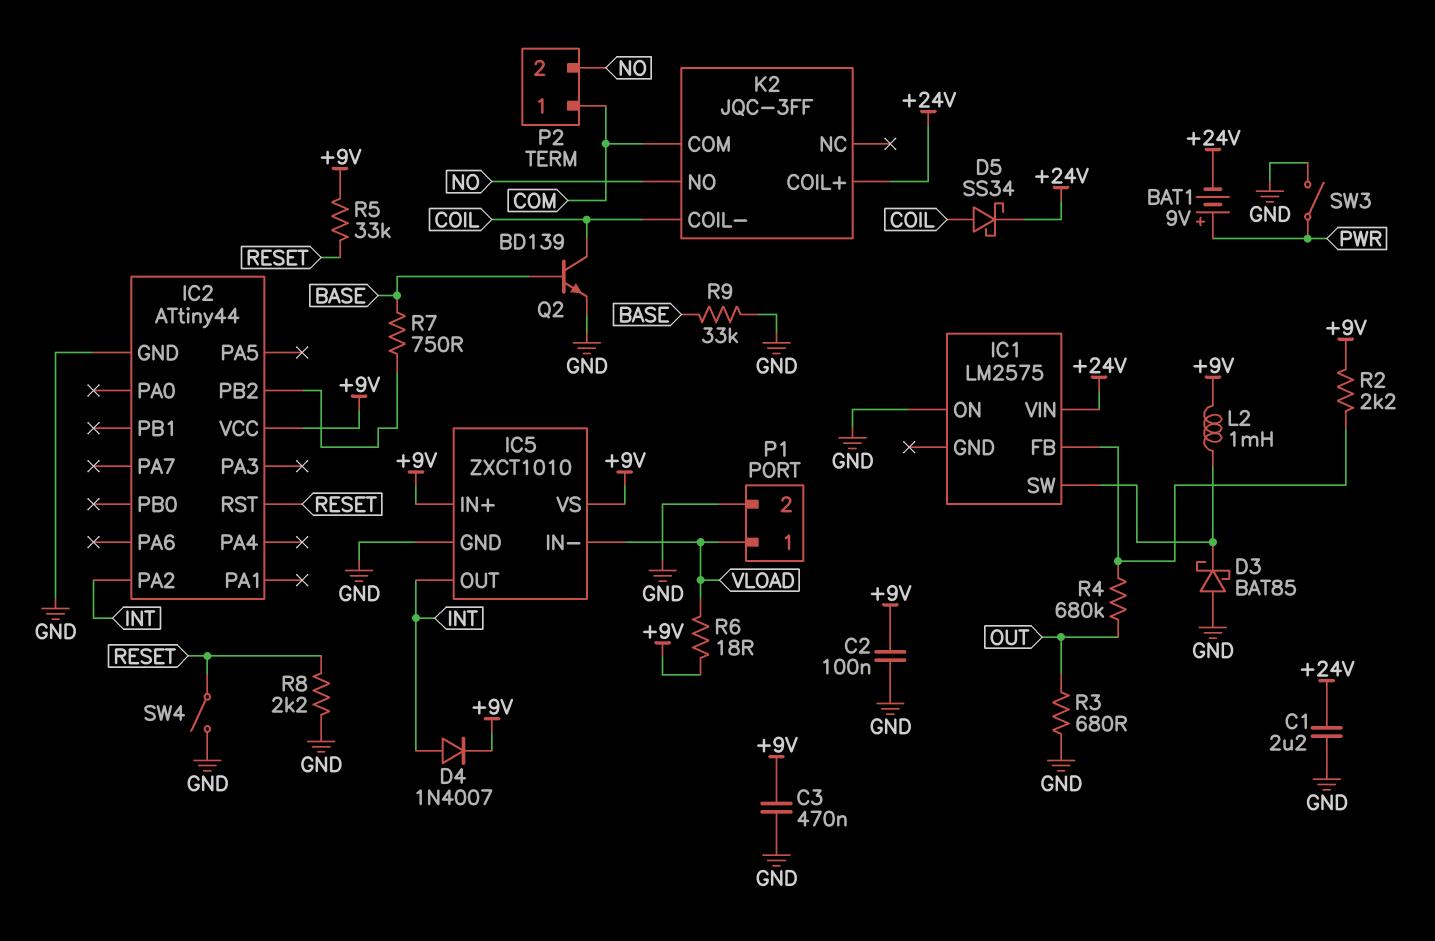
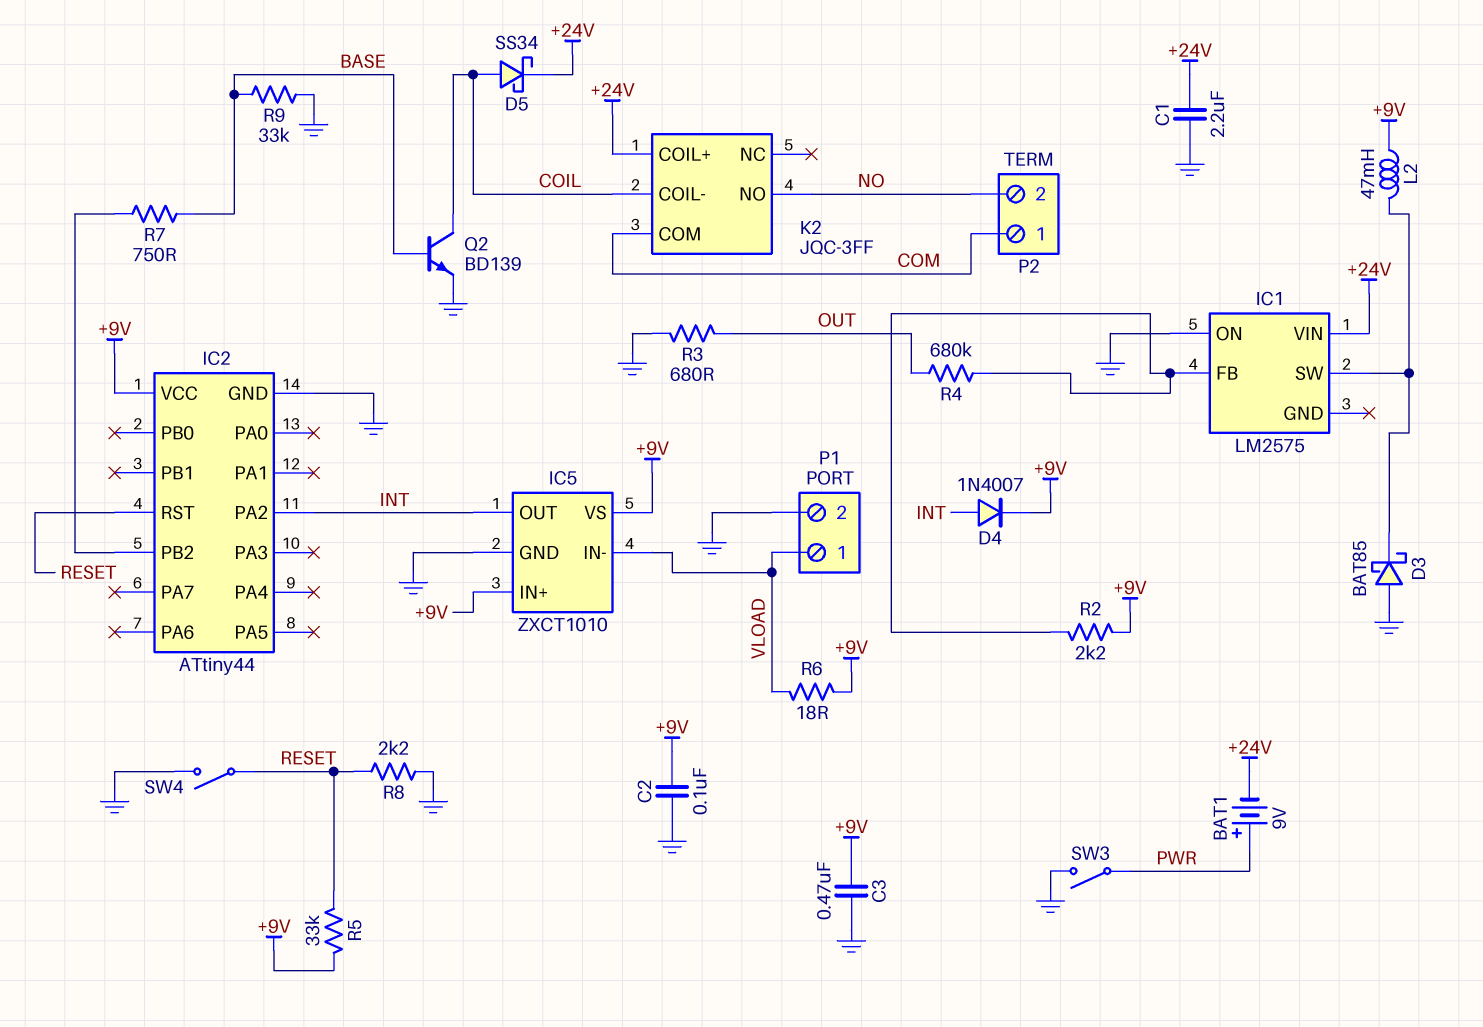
L2: 1mH (+9V, IC1/SW) -> 47mH (+9V, IC1/SW)

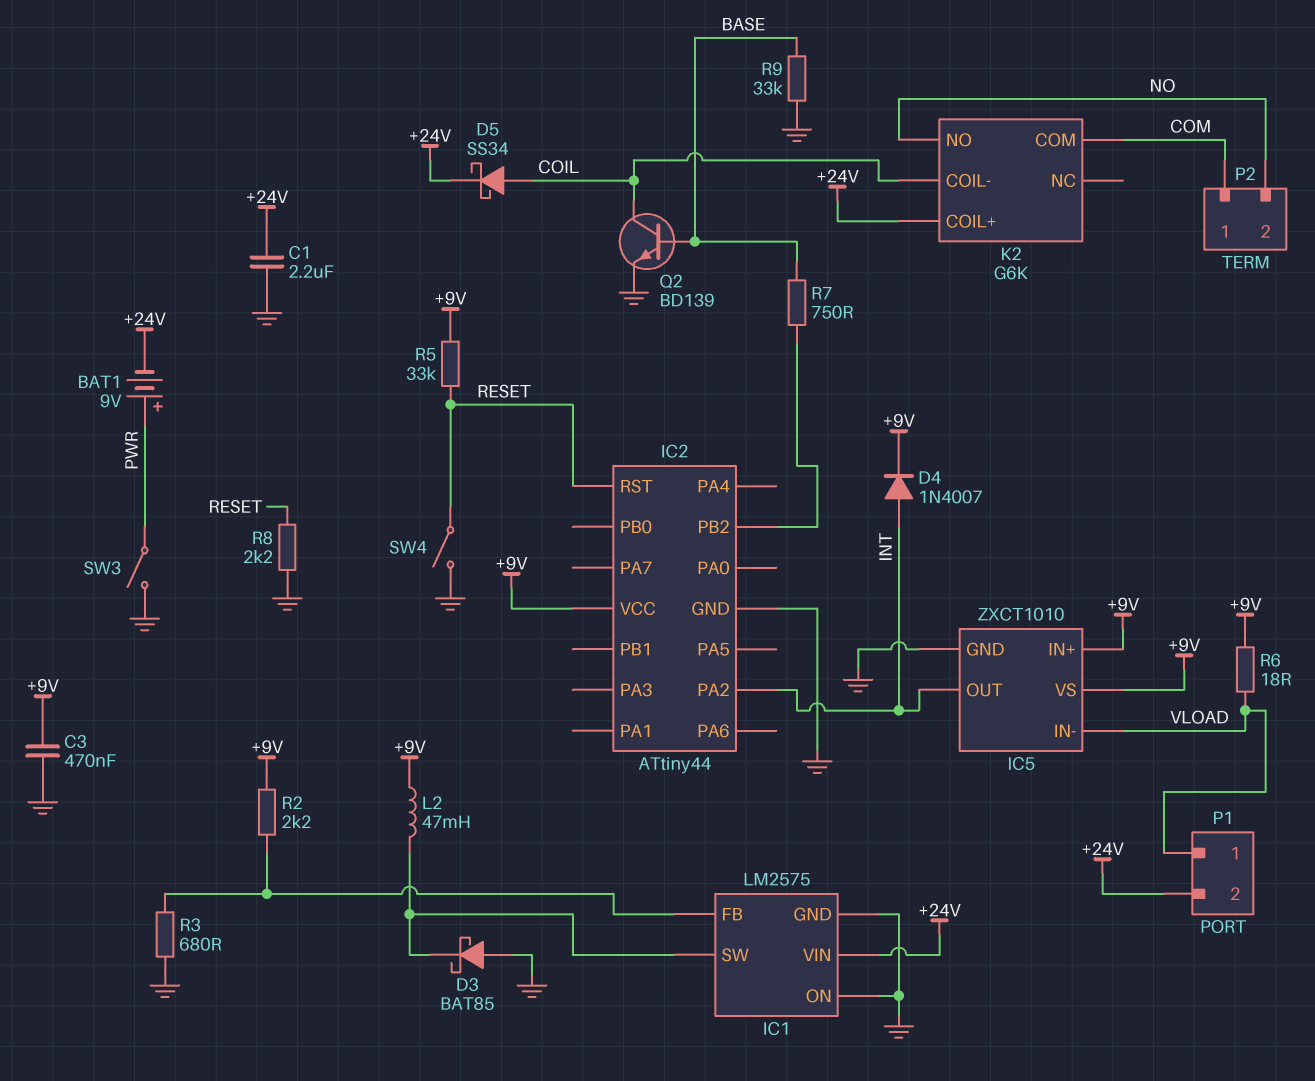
C2: 100nF (+9V, GND) -> none
IC1 pin GND: none -> GND
K2: JQC-3FF -> G6K
P1 pin 2: GND -> +24V
R3: 680 (GND, OUT) -> 680 (GND, IC1/FB)
R4: 680k (IC1/FB, OUT) -> none

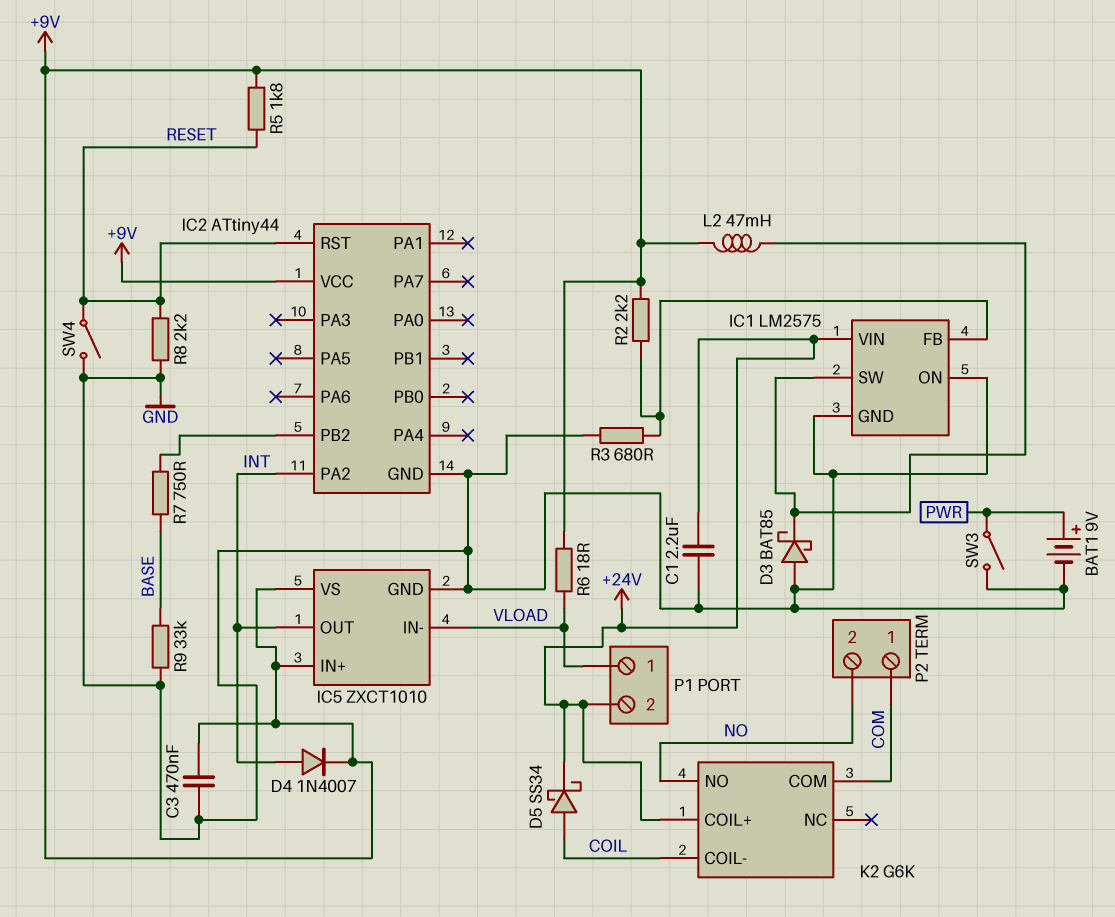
BAT1: 9V (plus PWR, minus +24V) -> 9V (plus PWR, minus GND)
Q2: NPN BD139 (B BASE, C COIL, E GND) -> none
R5: 33k (+9V, RESET) -> 1.8k (+9V, RESET)

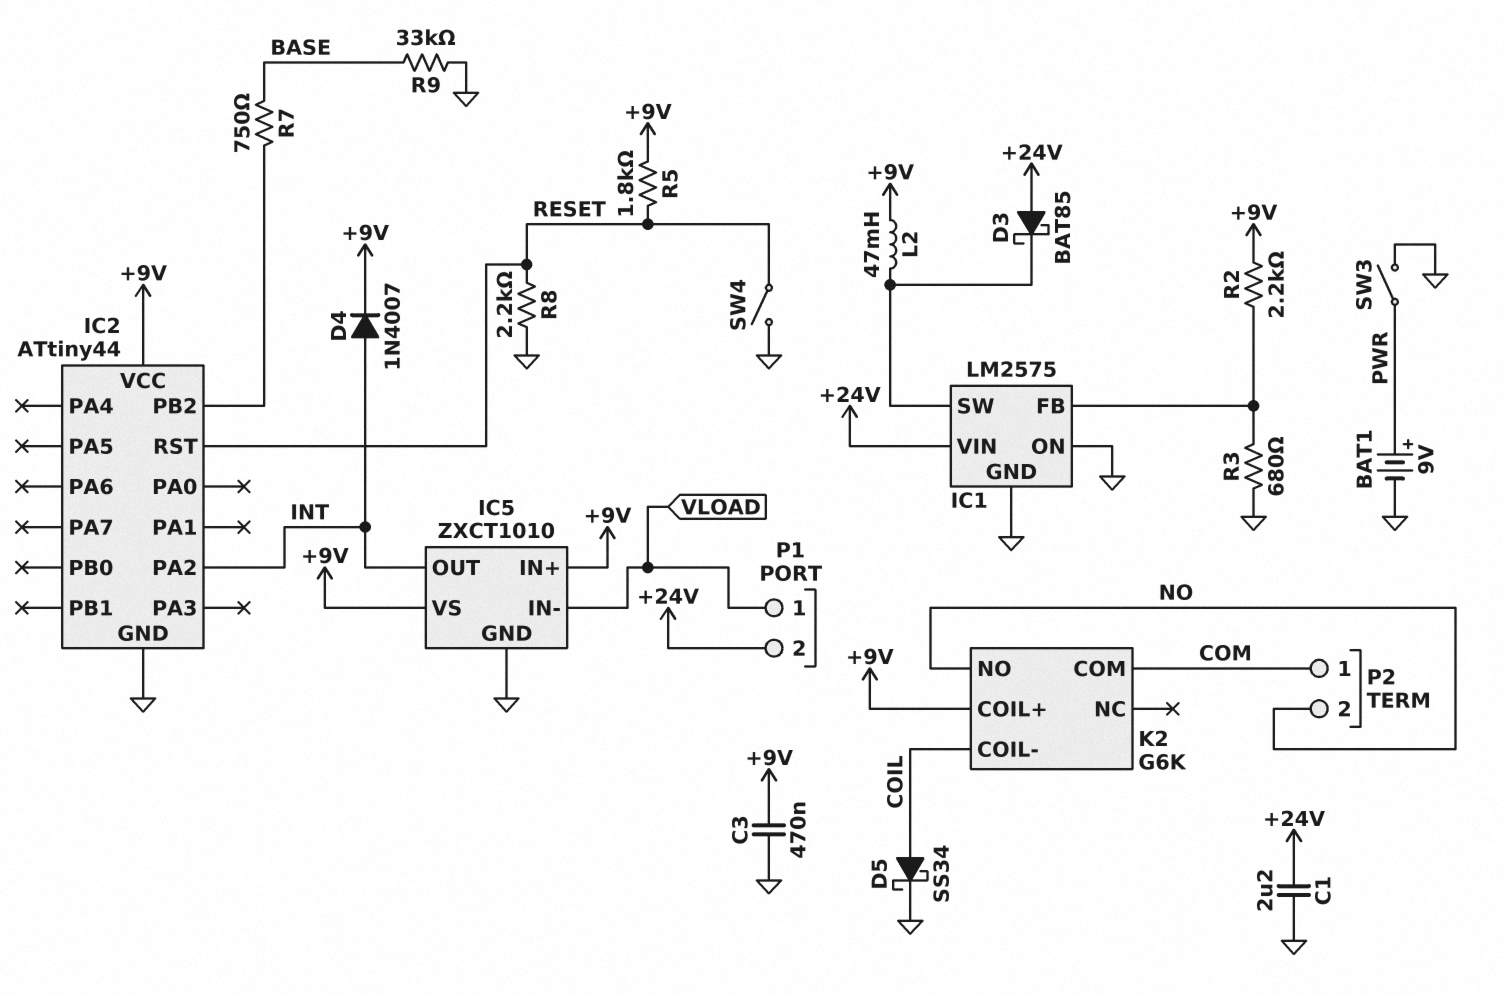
D3: schottky BAT85 (A GND, K IC1/SW) -> schottky BAT85 (A +24V, K IC1/SW)
D5: schottky SS34 (A COIL, K +24V) -> schottky SS34 (A COIL, K GND)
K2 pin COIL+: +24V -> +9V
R6: 18 (+9V, VLOAD) -> none

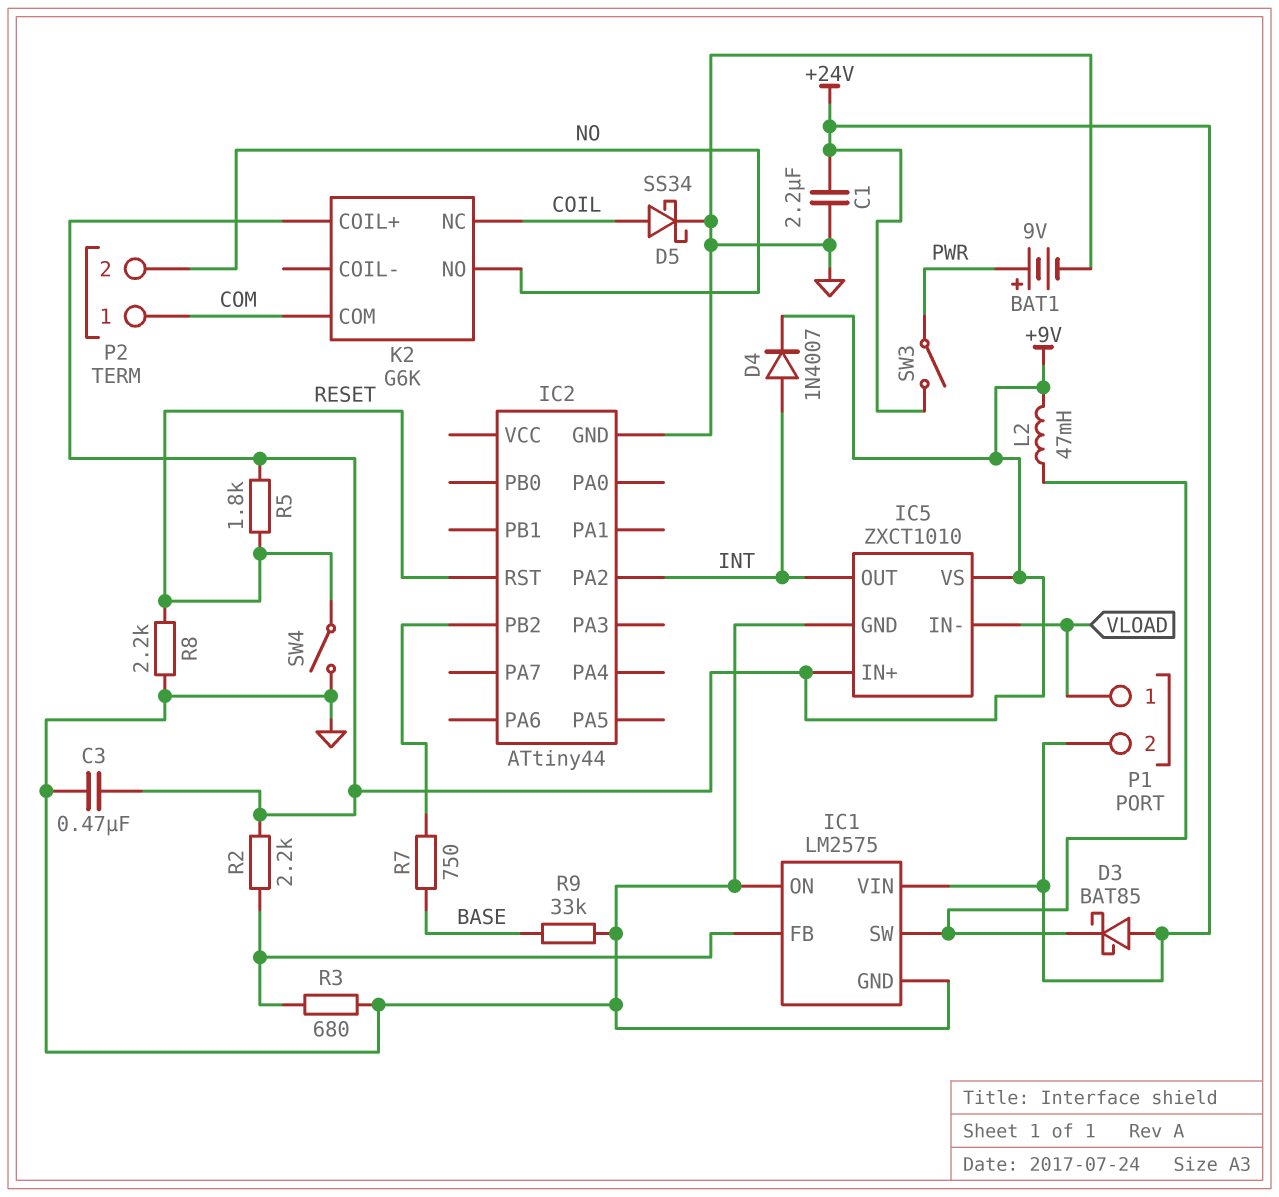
IC2 pin VCC: +9V -> none
K2 pin COIL-: COIL -> none
K2 pin NC: none -> COIL
SW3: switch (GND, PWR) -> switch (+24V, PWR)

